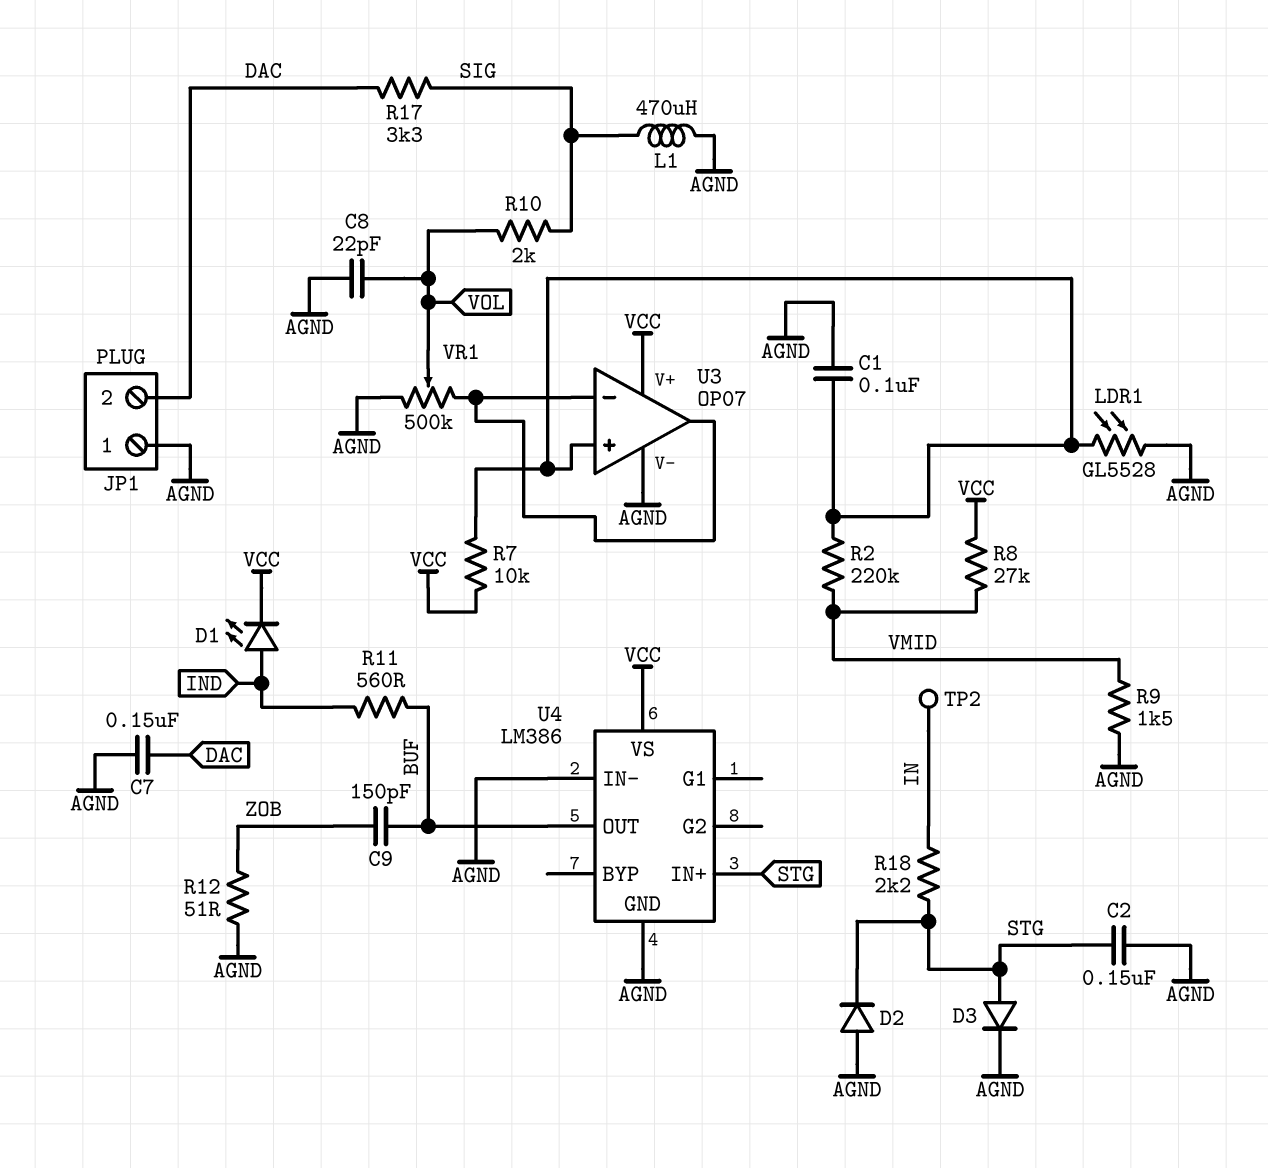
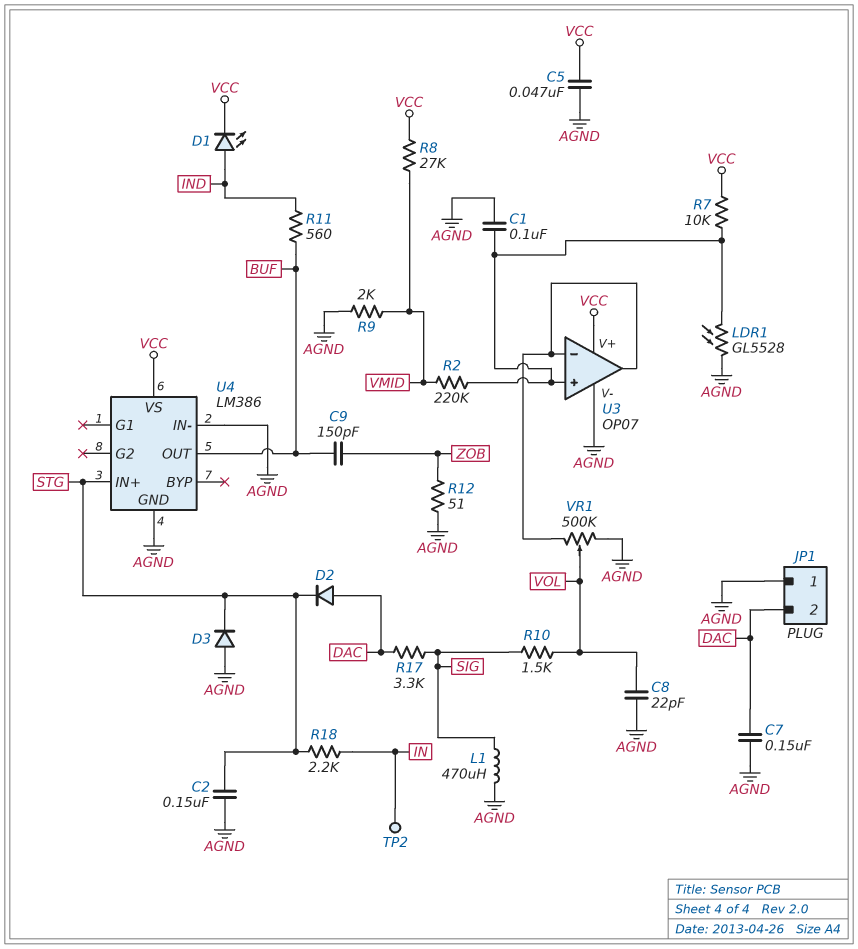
C5: none -> 47nF (AGND, VCC)
D2: diode (A AGND, K STG) -> diode (A DAC, K STG)
D3: diode (A STG, K AGND) -> diode (A AGND, K STG)
R9: 1.5k (AGND, VMID) -> 2k (AGND, VMID)
R10: 2k (SIG, VOL) -> 1.5k (SIG, VOL)

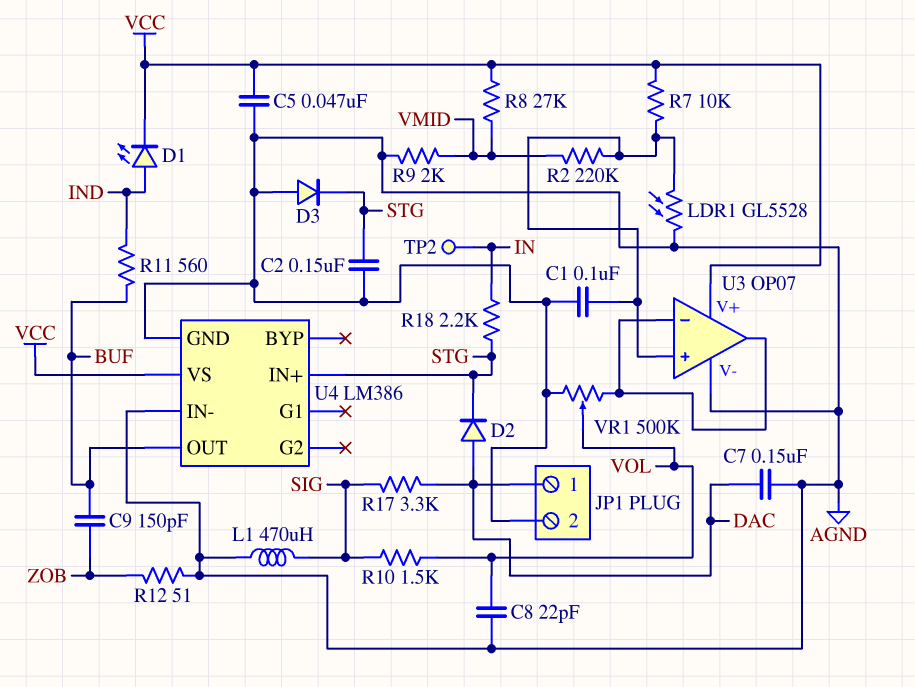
JP1 pin 1: AGND -> DAC
JP1 pin 2: DAC -> AGND

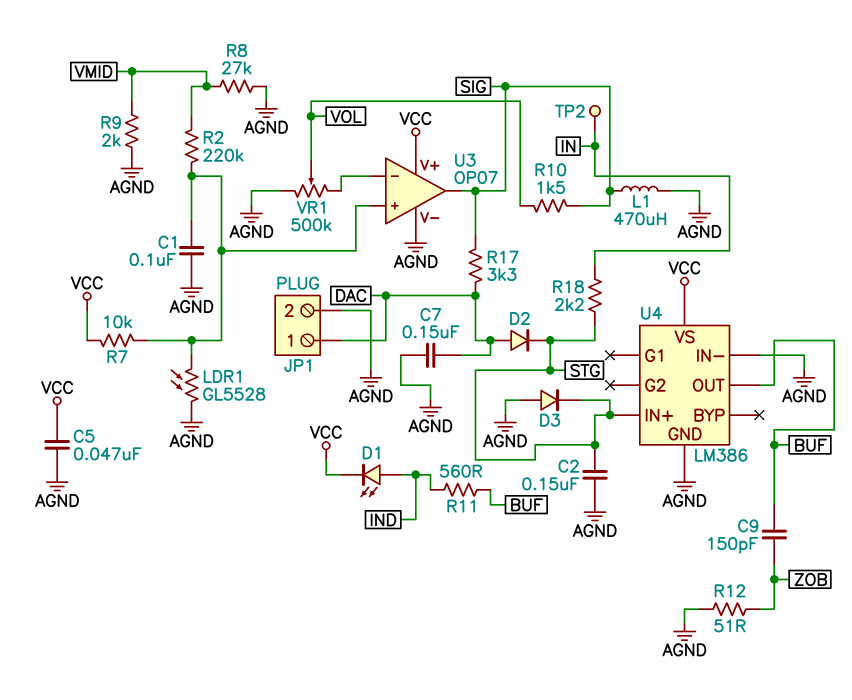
C8: 22pF (AGND, VOL) -> none
R8: 27k (VCC, VMID) -> 27k (AGND, VMID)
U3 pin out: U3/in- -> SIG

